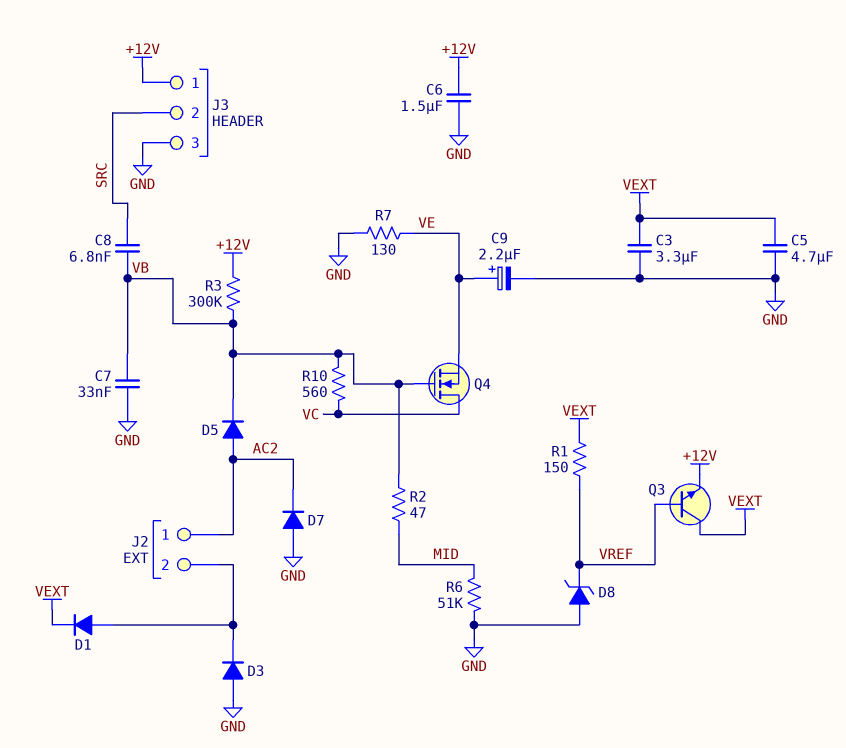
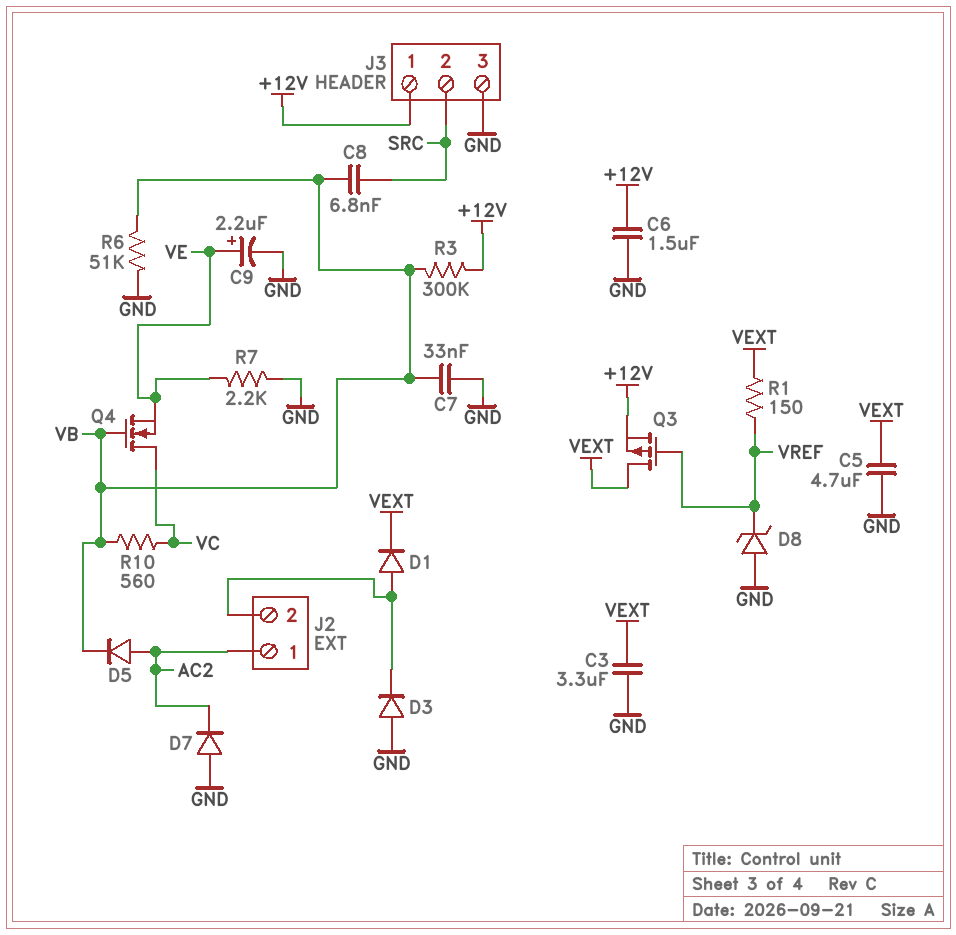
Q3: NPN (B VREF, C VEXT, E +12V) -> PMOS (G VREF, D VEXT, S +12V)
R2: 47 (MID, VB) -> none
R6: 51k (GND, MID) -> 51k (GND, VB)
R7: 130 (GND, VE) -> 2.2k (GND, VE)

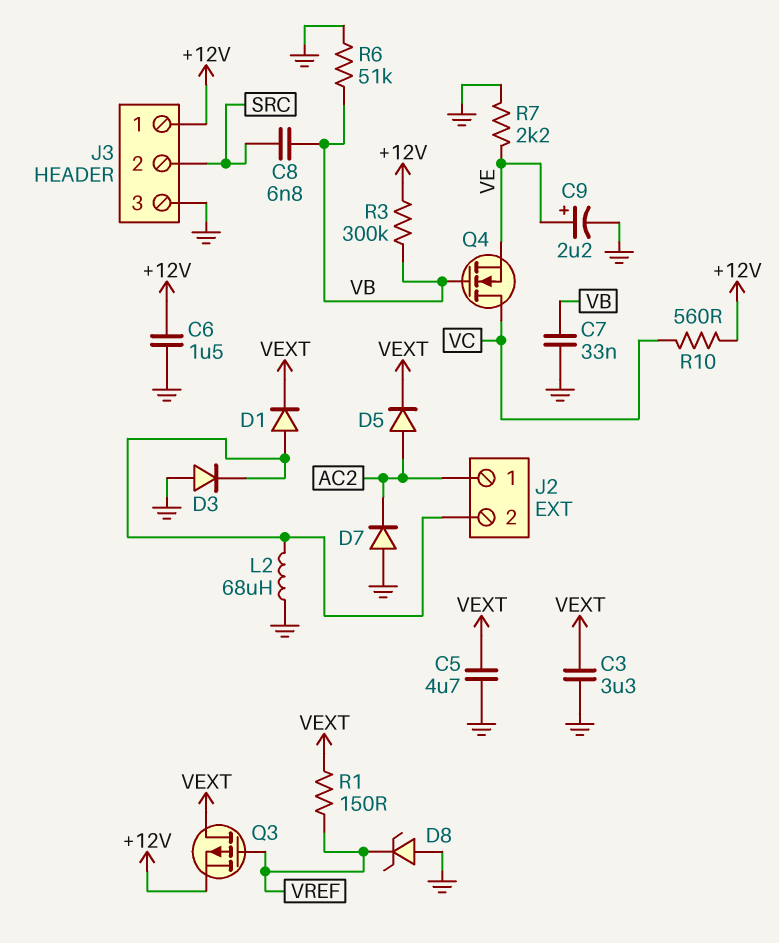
D5: diode (A AC2, K VB) -> diode (A AC2, K VEXT)
L2: none -> 68uH (GND, J2/2)
R10: 560 (VB, VC) -> 560 (+12V, VC)

